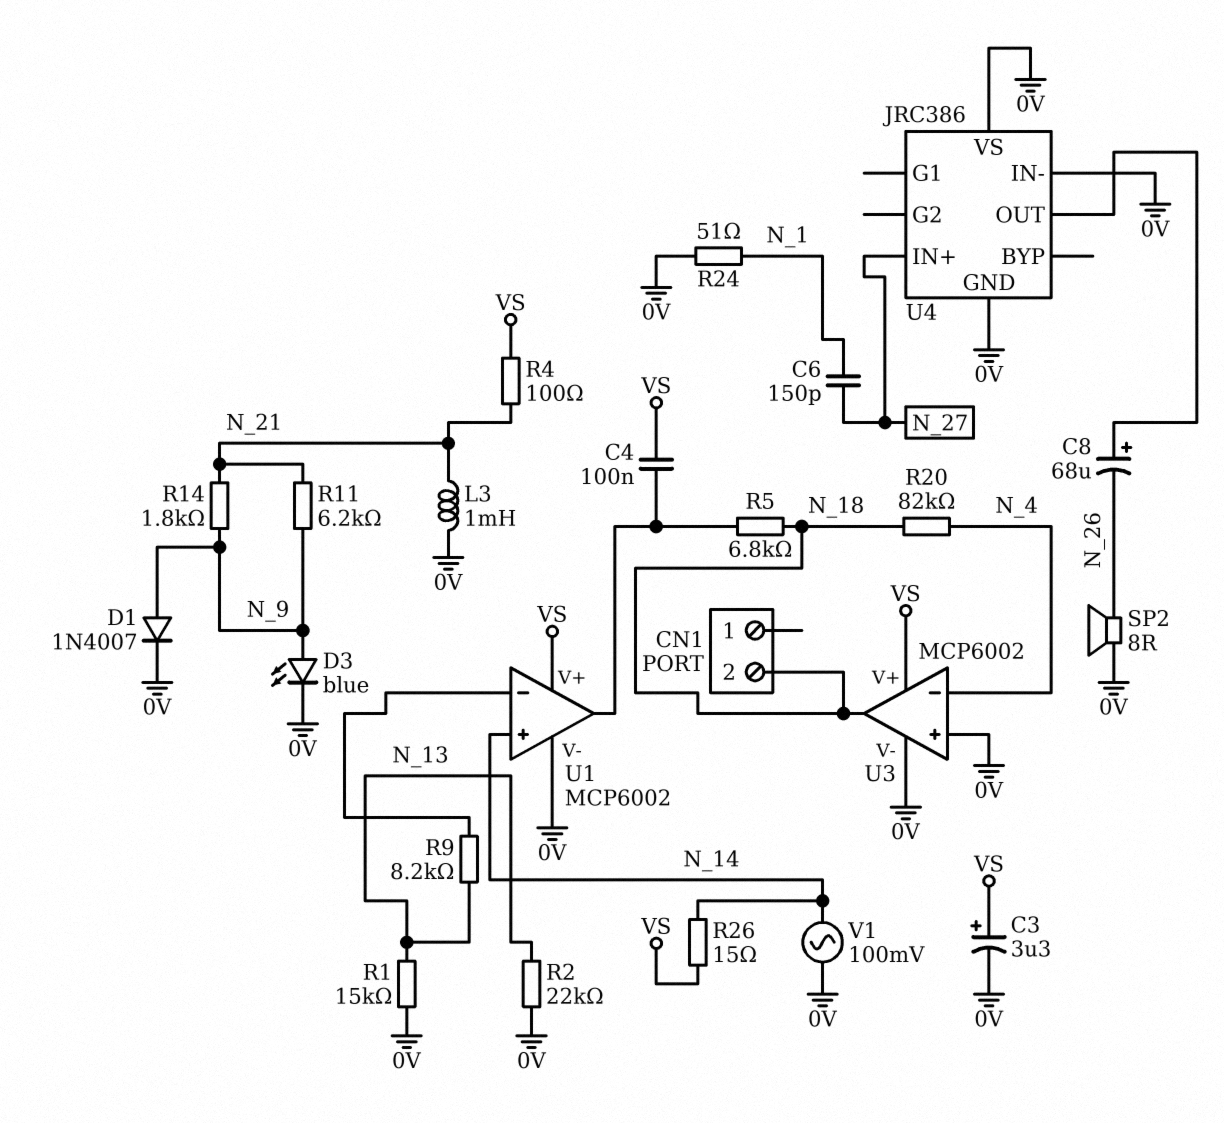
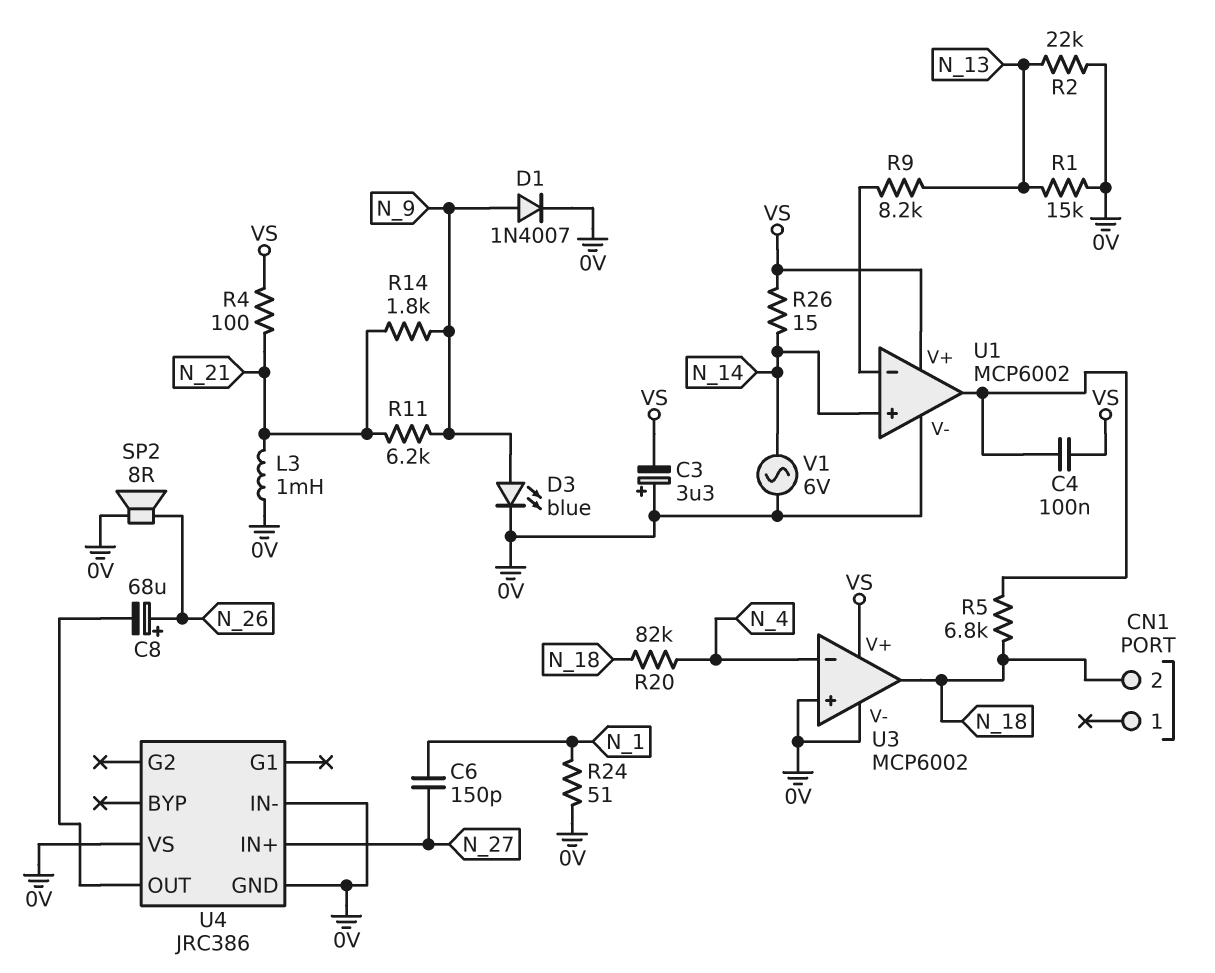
C3: 3.3uF (plus VS, minus 0V) -> 3.3uF (plus 0V, minus VS)
C8: 68uF (plus U4/OUT, minus N_26) -> 68uF (plus N_26, minus U4/OUT)
V1: AC 100mV (0V, N_14) -> AC 6V (0V, N_14)

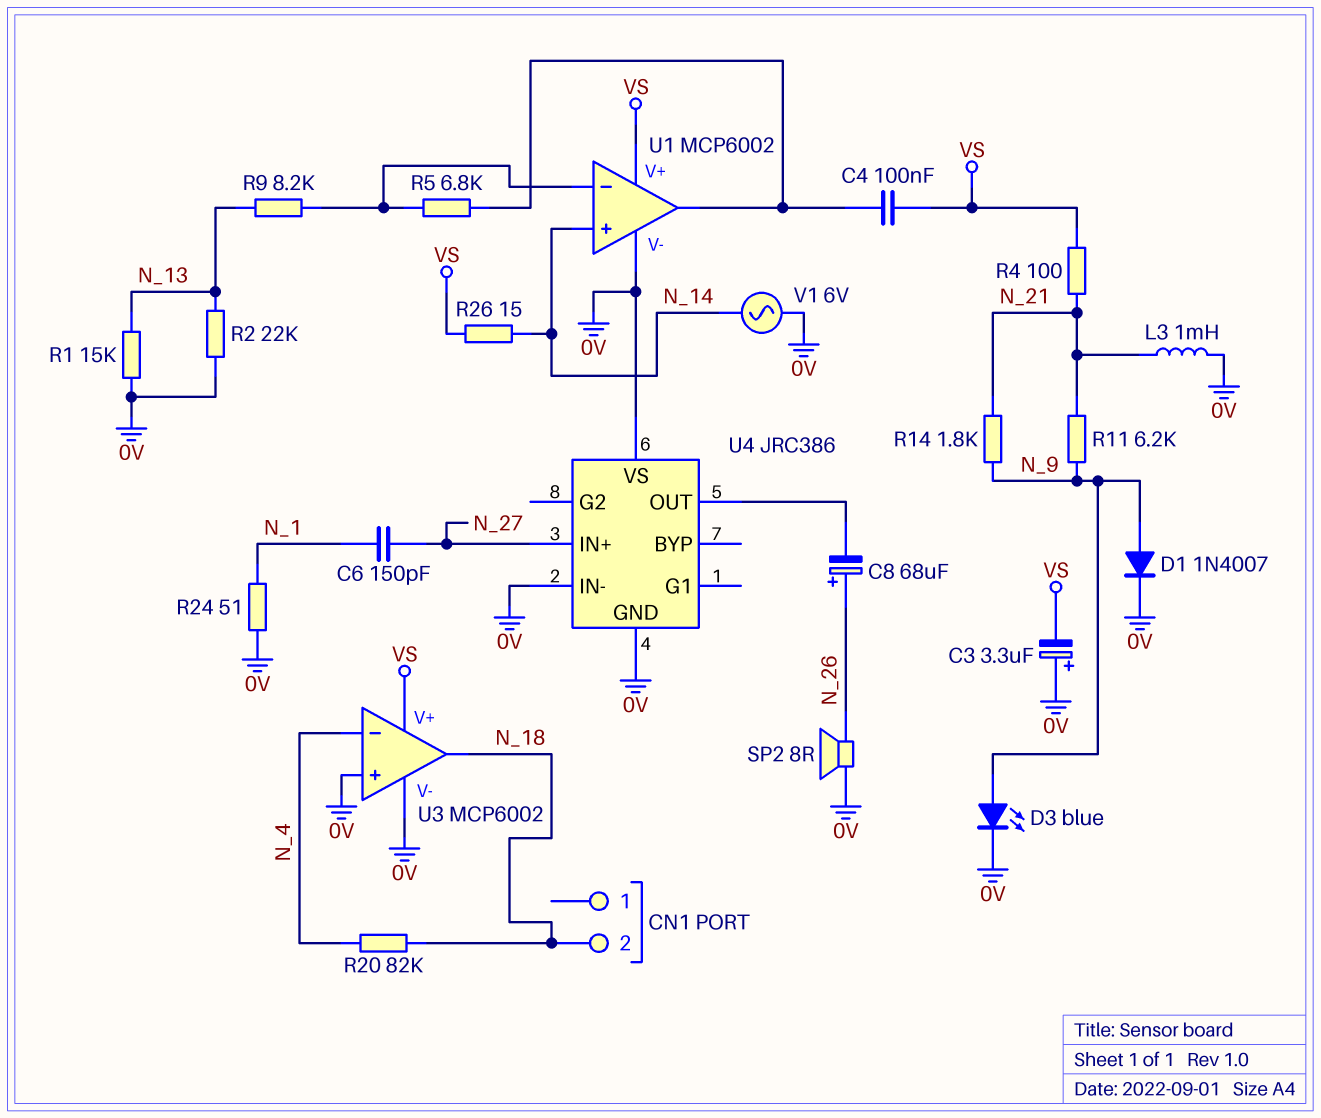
R5: 6.8k (N_18, U1/out) -> 6.8k (U1/in-, U1/out)

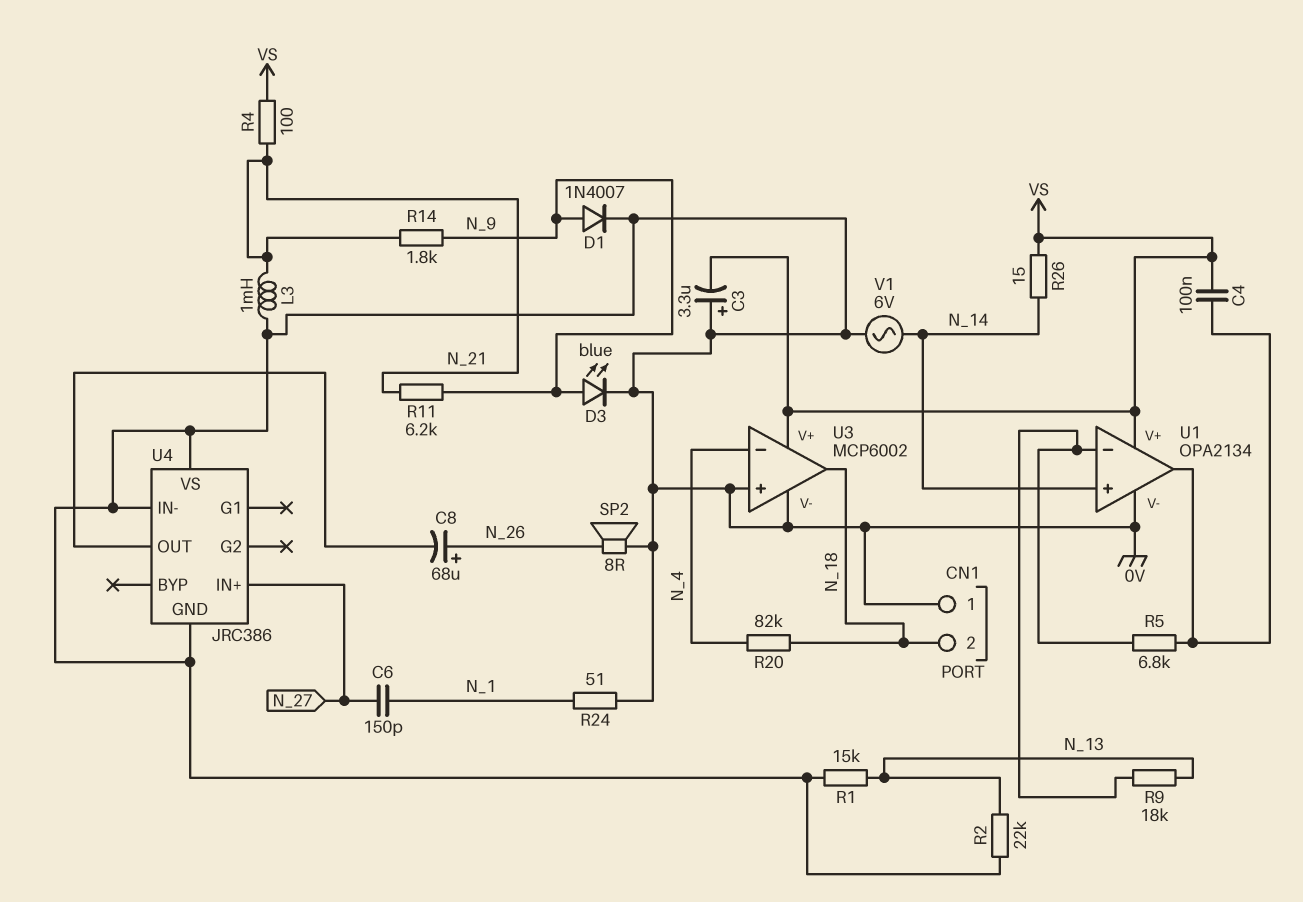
CN1 pin 1: none -> 0V
R9: 8.2k (N_13, U1/in-) -> 18k (N_13, U1/in-)
U1: MCP6002 -> OPA2134

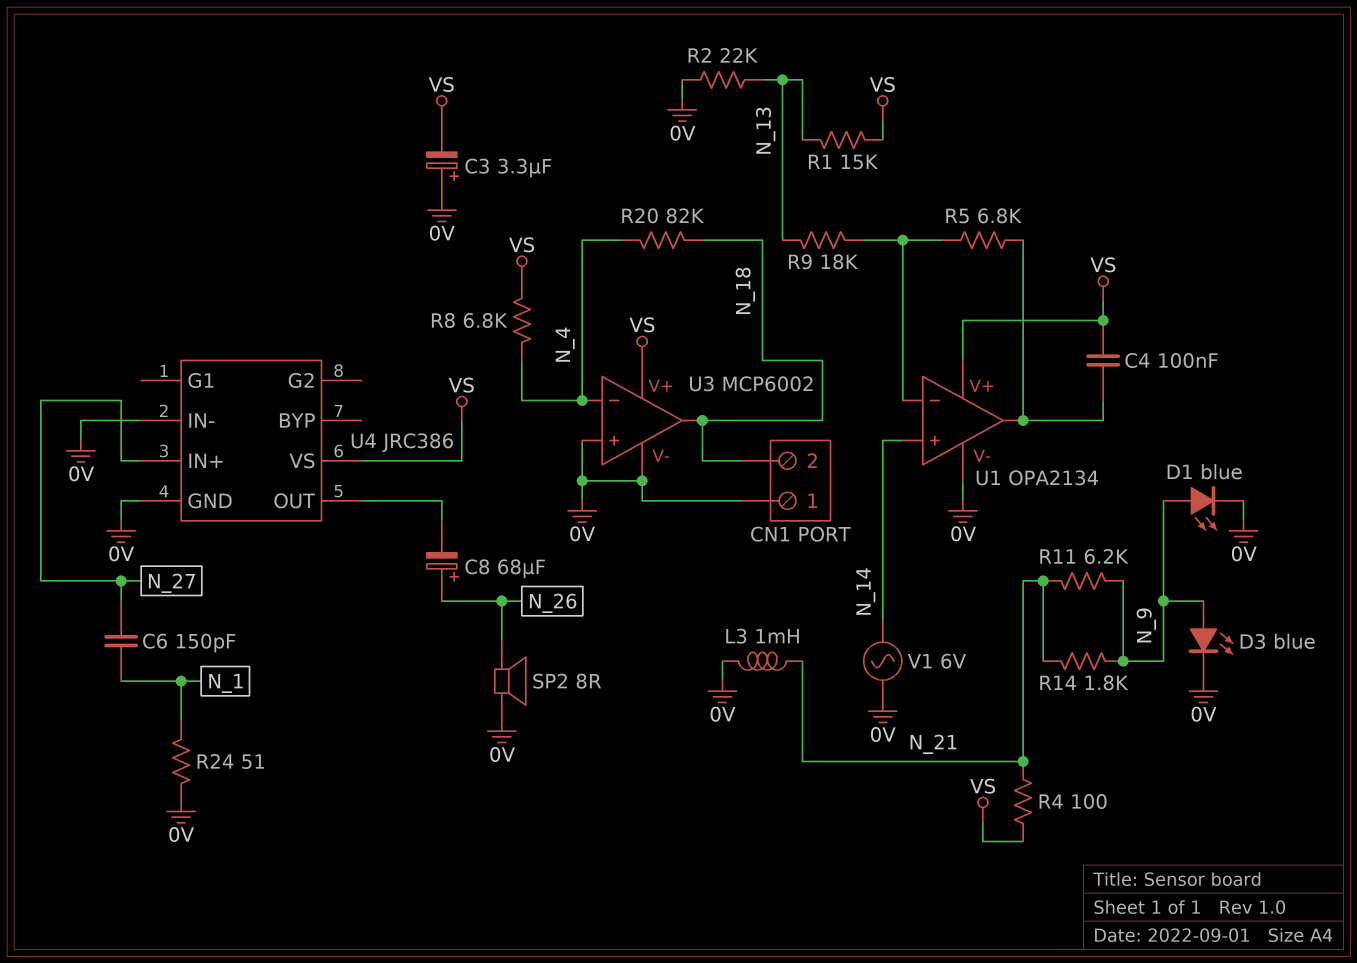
D1: diode 1N4007 (A N_9, K 0V) -> LED blue (A N_9, K 0V)
R1: 15k (0V, N_13) -> 15k (N_13, VS)
R8: none -> 6.8k (N_4, VS)
R26: 15 (N_14, VS) -> none
U4 pin VS: 0V -> VS

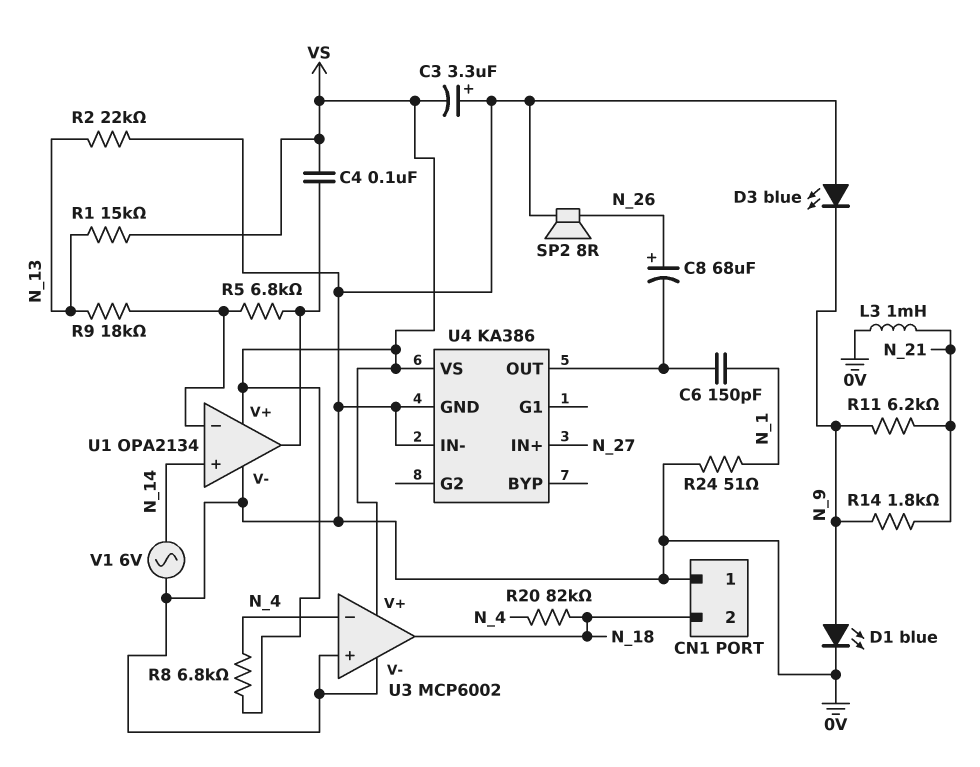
C6: 150pF (N_1, N_27) -> 150pF (N_1, U4/OUT)
D3: LED blue (A N_9, K 0V) -> LED blue (A 0V, K N_9)
R4: 100 (N_21, VS) -> none
U4: JRC386 -> KA386

